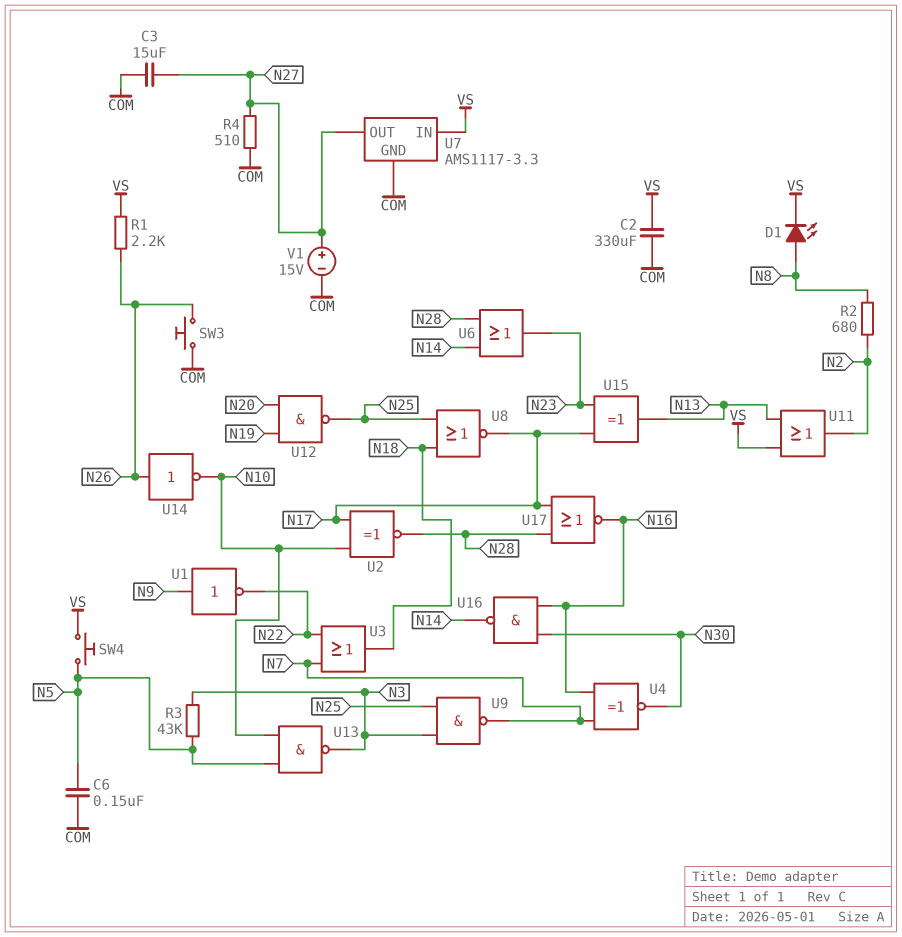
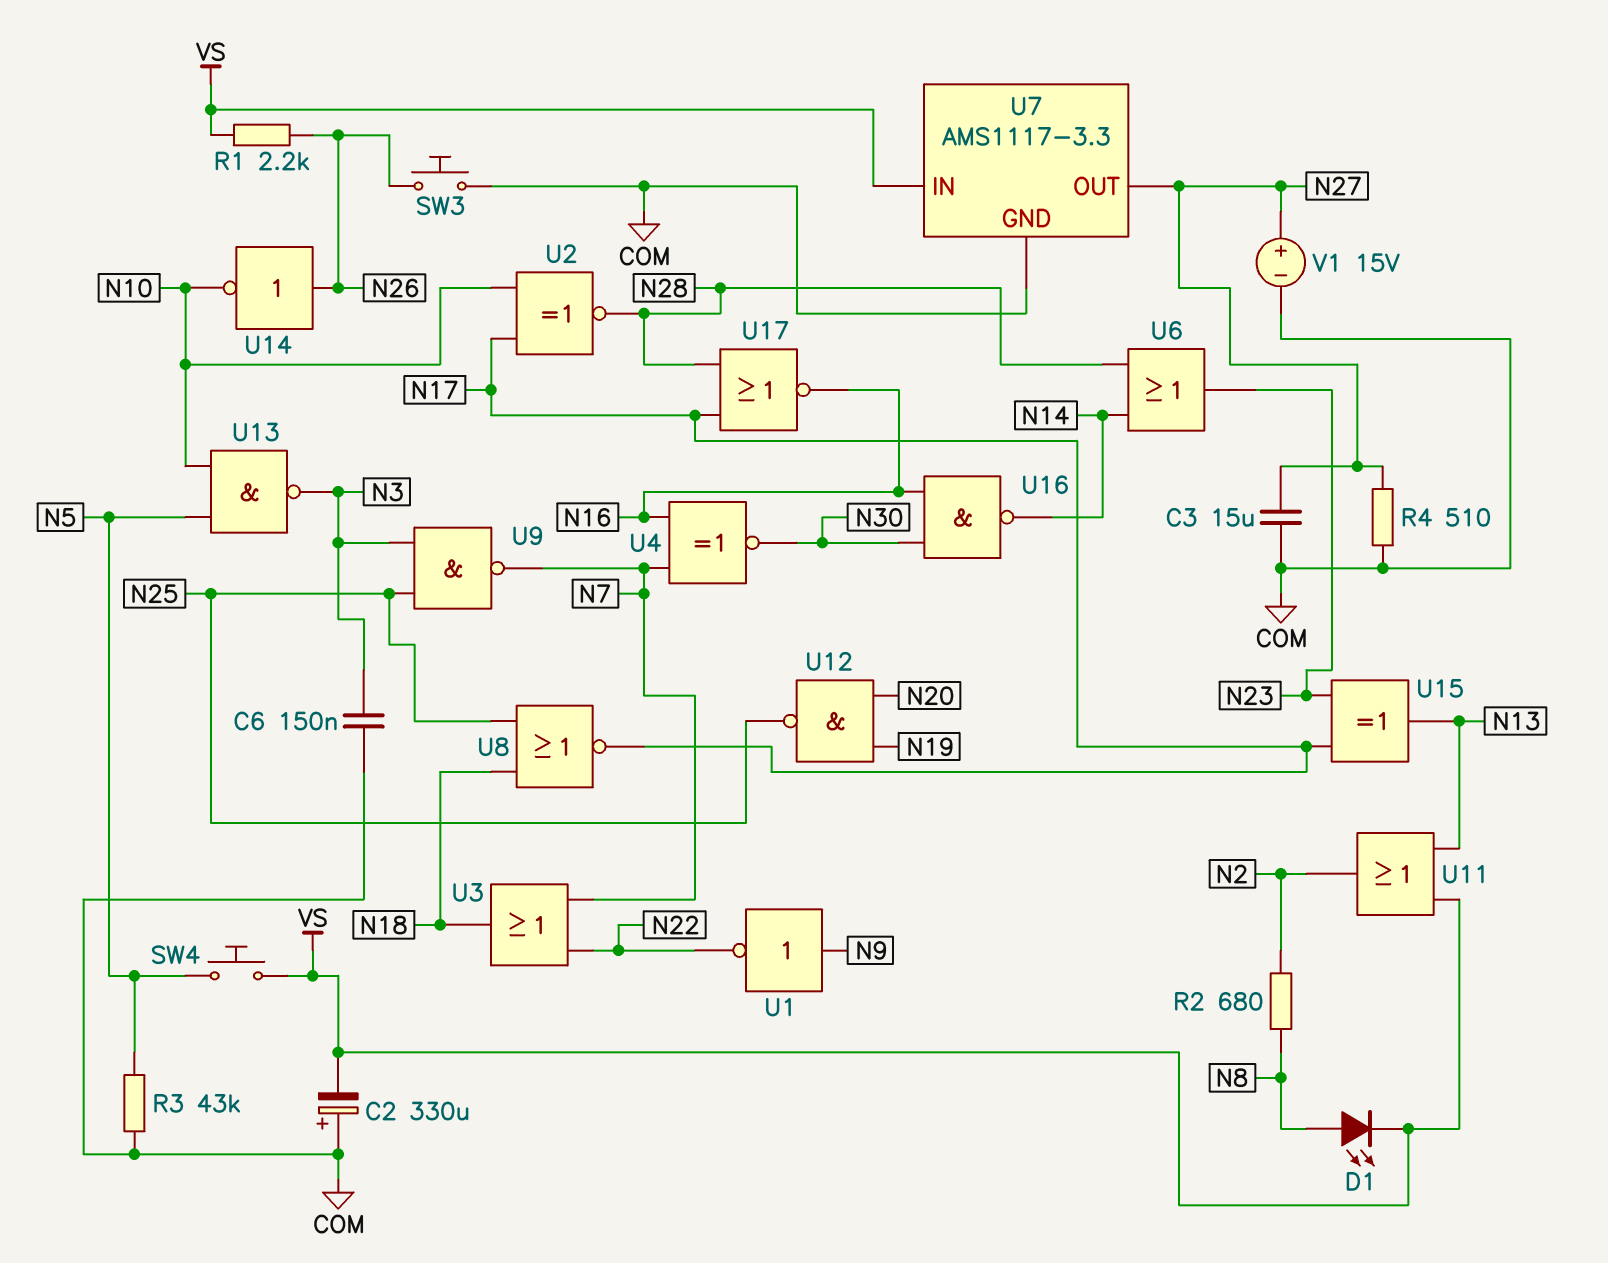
C2: 330uF (COM, VS) -> 330uF (plus COM, minus VS)
C6: 150nF (COM, N5) -> 150nF (COM, N3)
R3: 43k (N3, N5) -> 43k (COM, N5)

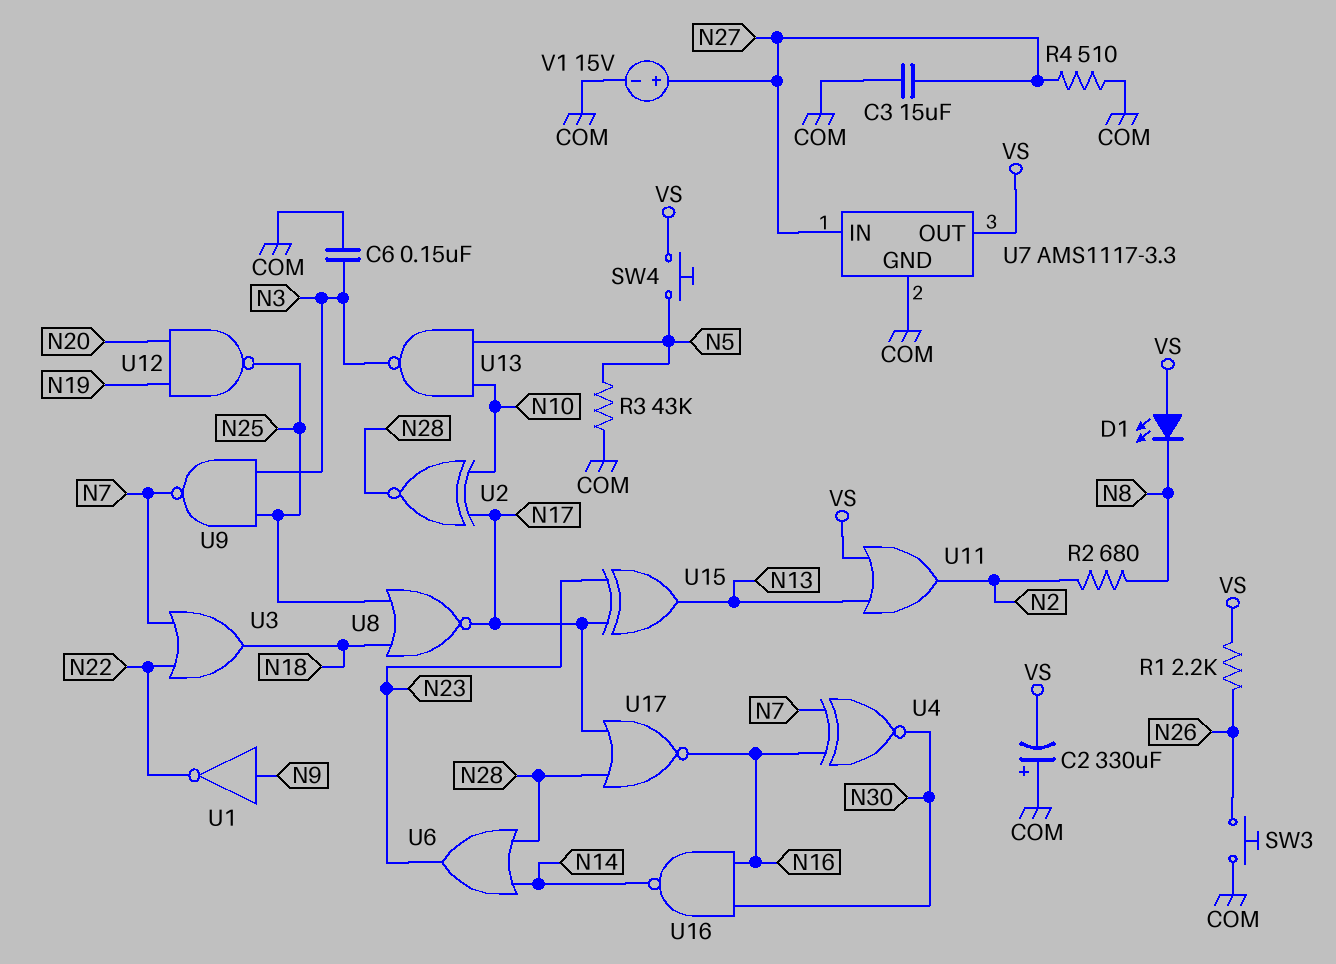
D1: LED (A N8, K VS) -> LED (A VS, K N8)
U7 pin IN: VS -> N27
U7 pin OUT: N27 -> VS
U14: NOT (in N26, out N10) -> none

